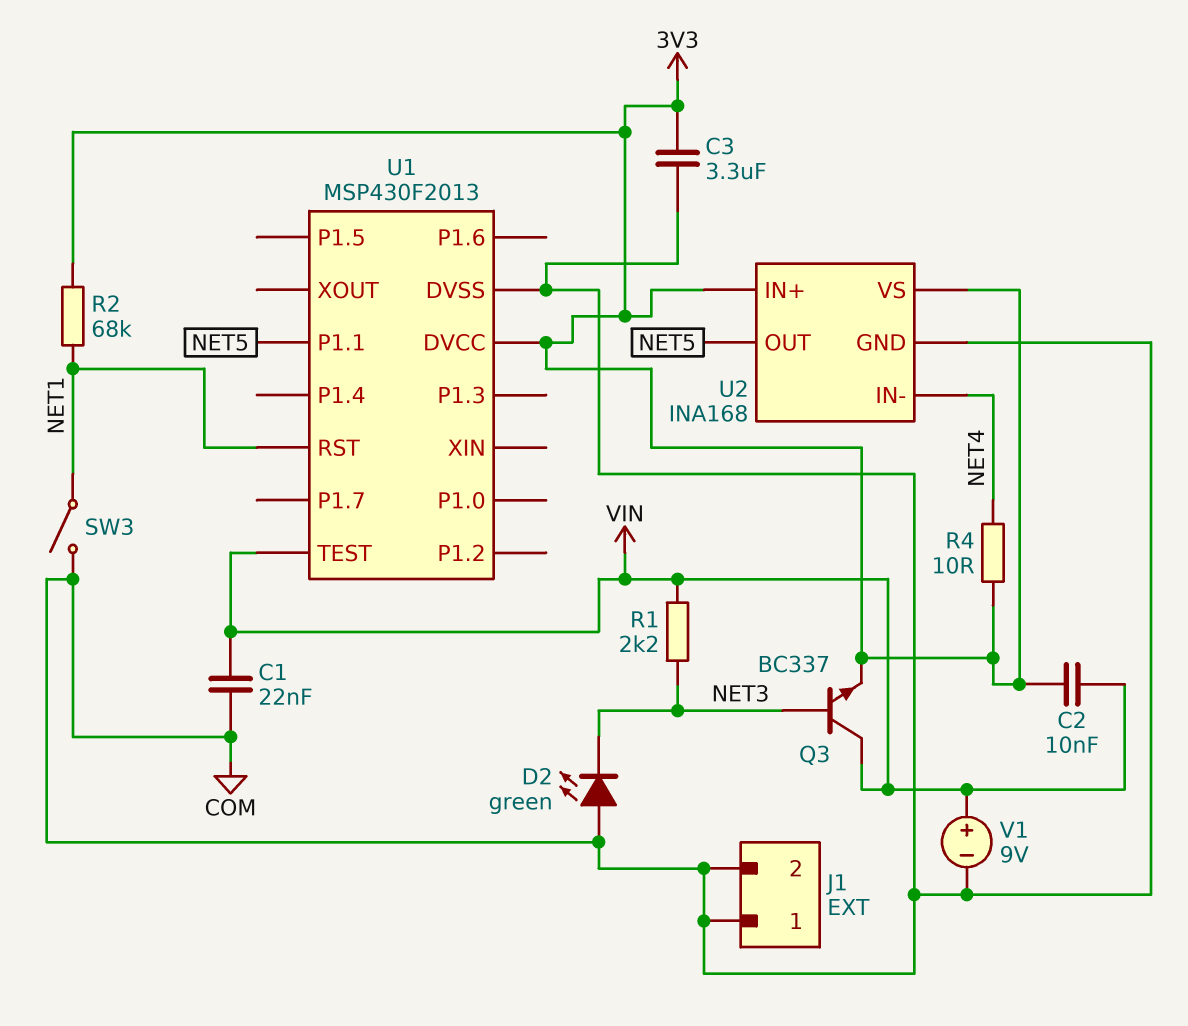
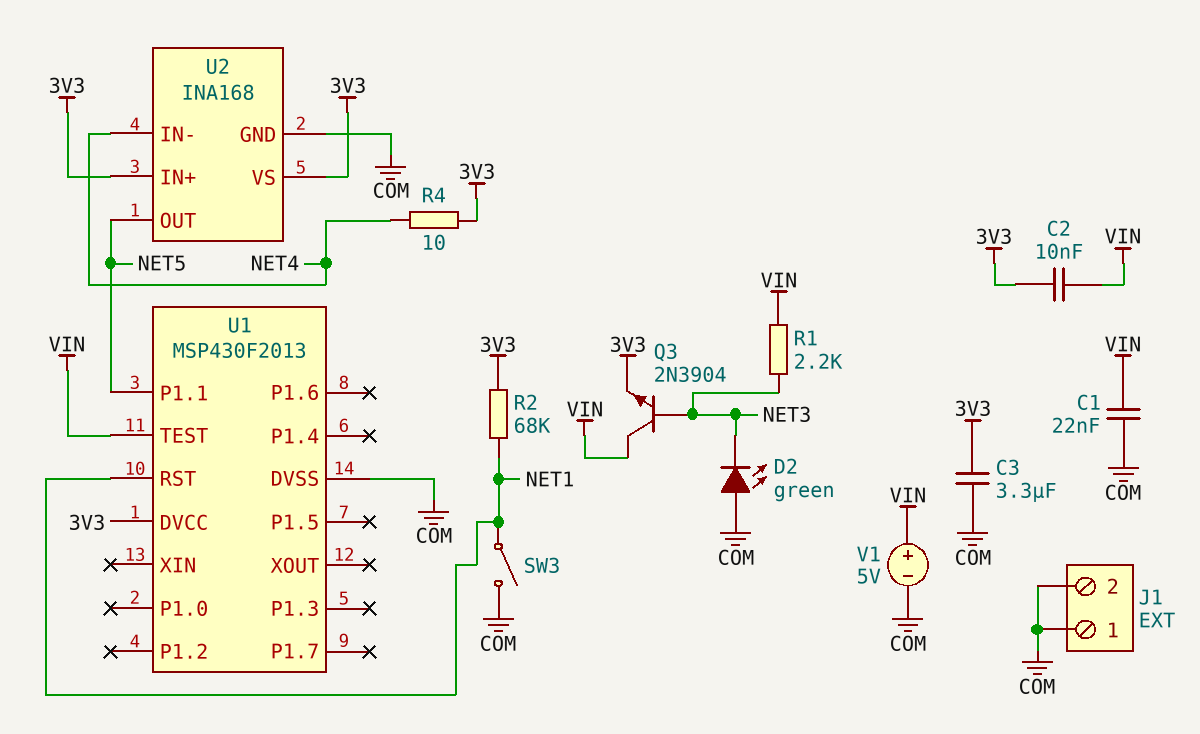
Q3: NPN BC337 (B NET3, C VIN, E 3V3) -> NPN 2N3904 (B NET3, C VIN, E 3V3)
V1: 9V (plus VIN, minus COM) -> 5V (plus VIN, minus COM)

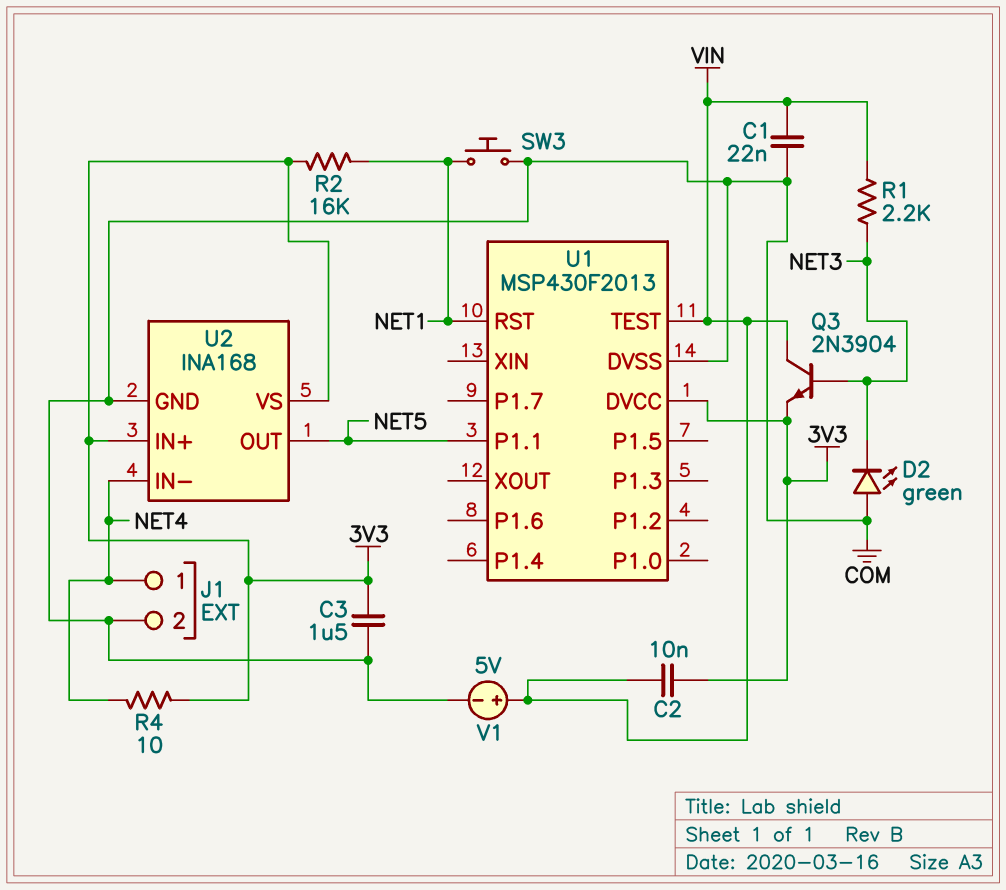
C3: 3.3uF (3V3, COM) -> 1.5uF (3V3, COM)
J1 pin 1: COM -> NET4
R2: 68k (3V3, NET1) -> 16k (3V3, NET1)
SW3: switch (COM, NET1) -> button (COM, NET1)

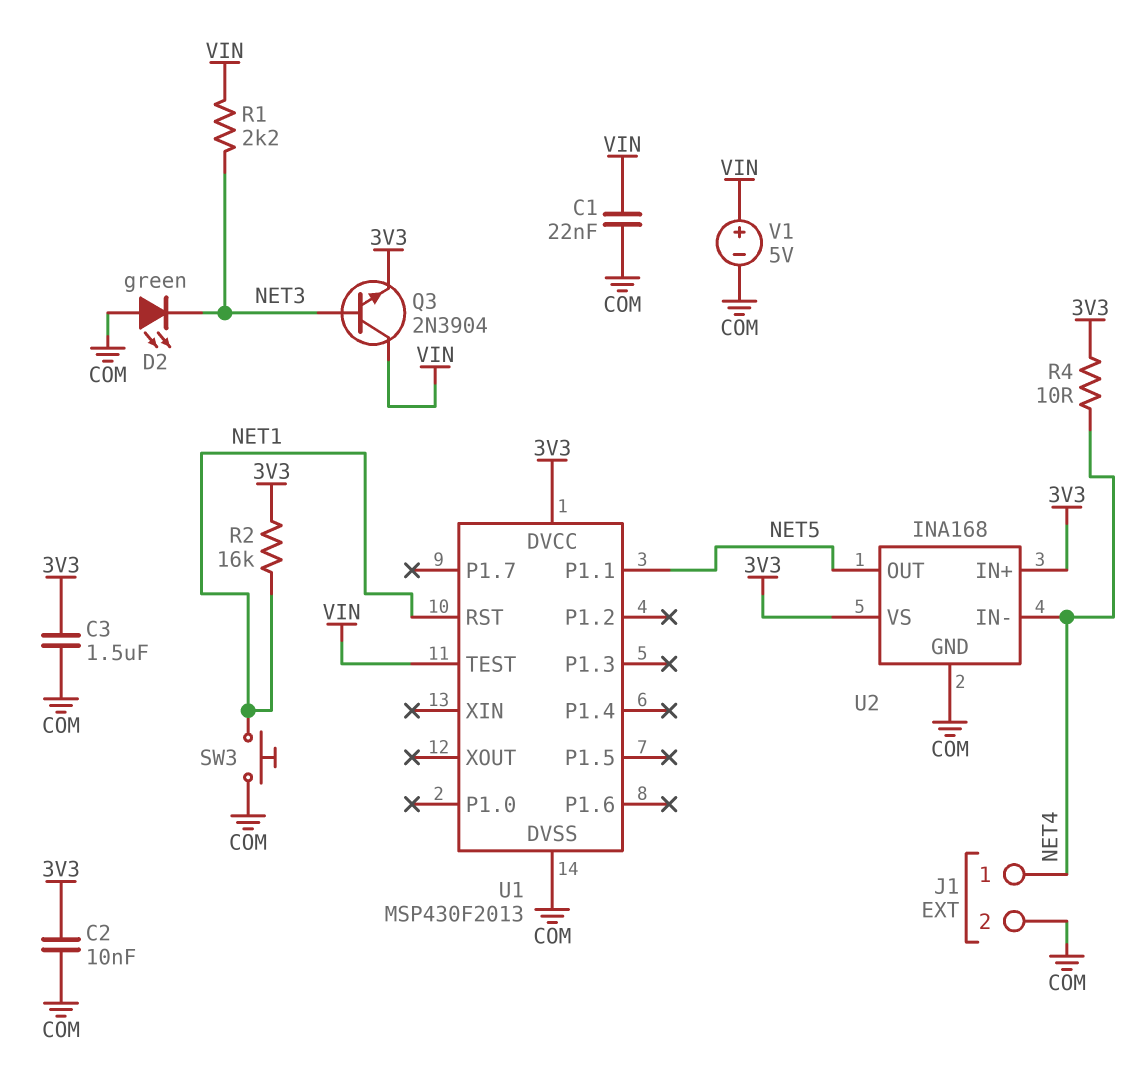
C2: 10nF (3V3, VIN) -> 10nF (3V3, COM)

